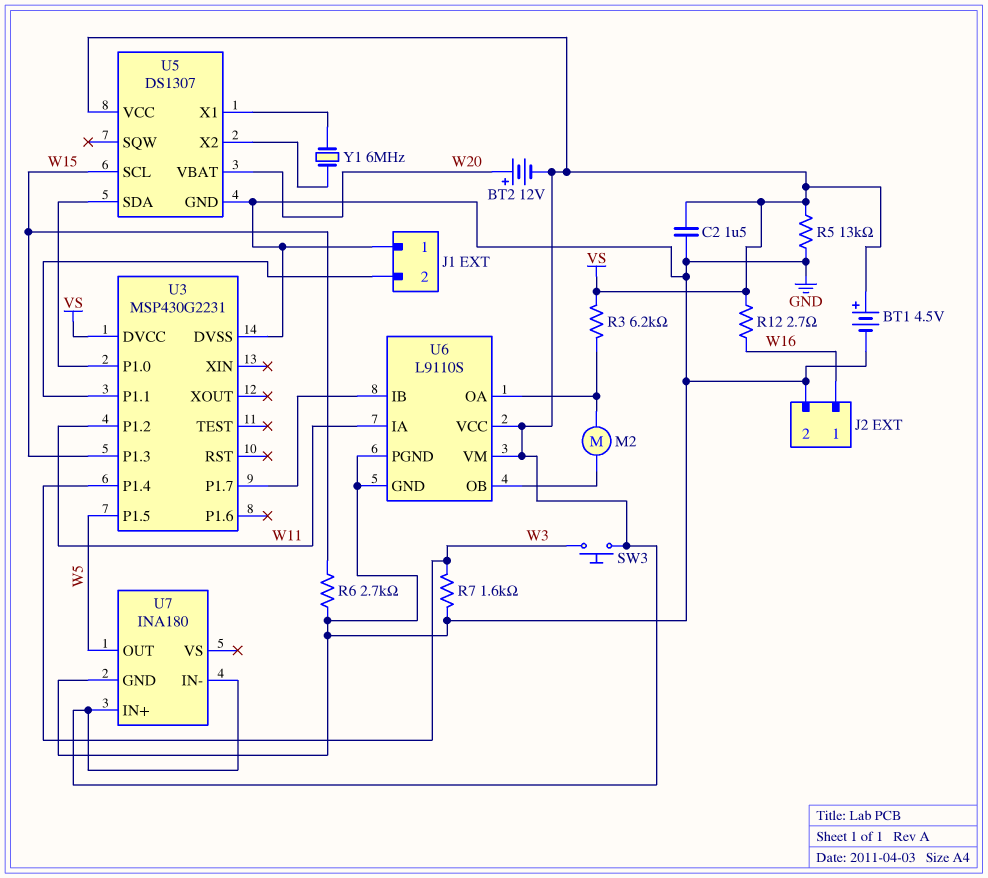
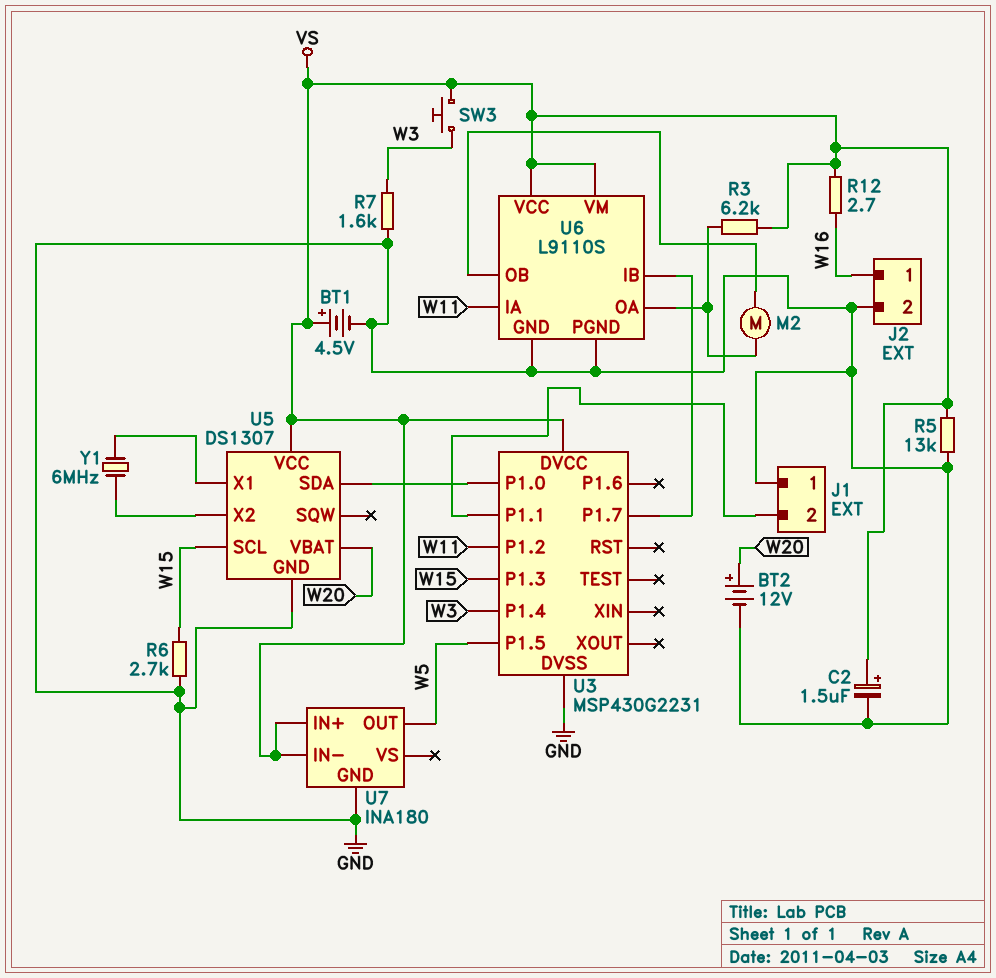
BT2: 12V (plus W20, minus VS) -> 12V (plus W20, minus GND)
C2: 1.5uF (GND, VS) -> 1.5uF (plus VS, minus GND)

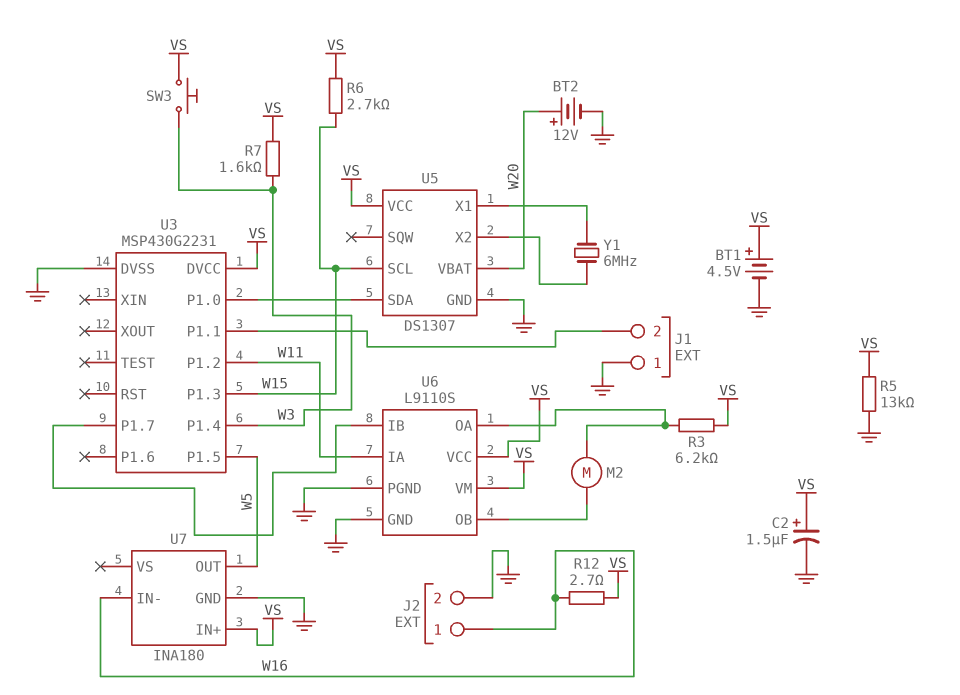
R6: 2.7k (GND, W15) -> 2.7k (VS, W15)
R7: 1.6k (GND, W3) -> 1.6k (VS, W3)
U7 pin IN-: VS -> W16

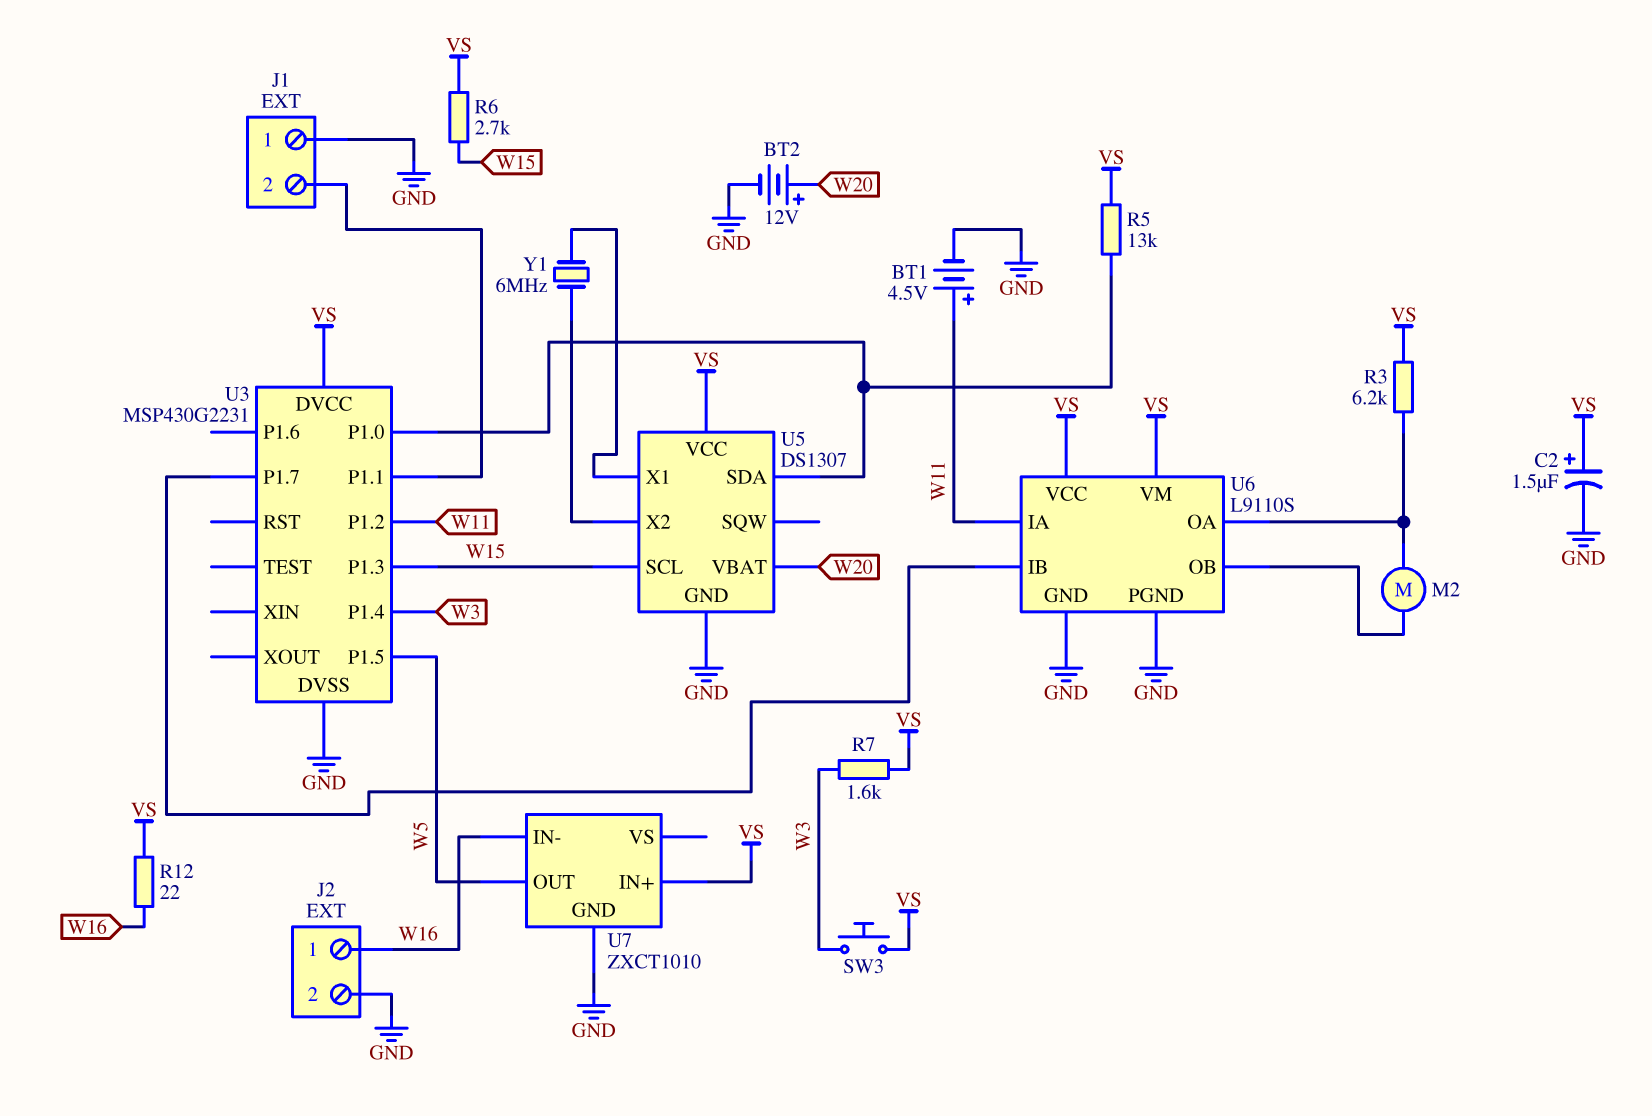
BT1: 4.5V (plus VS, minus GND) -> 4.5V (plus W11, minus GND)
R5: 13k (GND, VS) -> 13k (U3/P1.0, VS)
R12: 2.7 (VS, W16) -> 22 (VS, W16)
U7: INA180 -> ZXCT1010

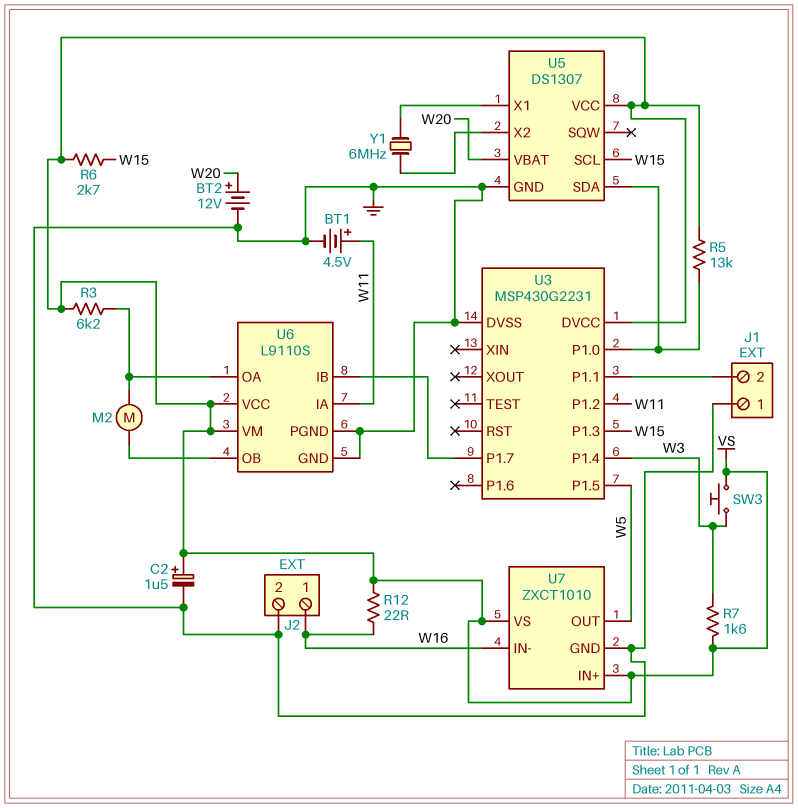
U7 pin VS: none -> VS

